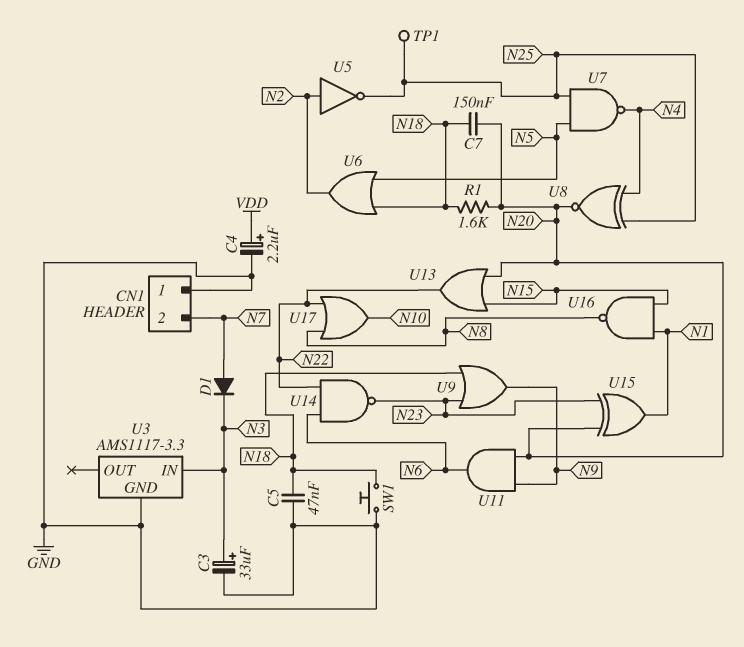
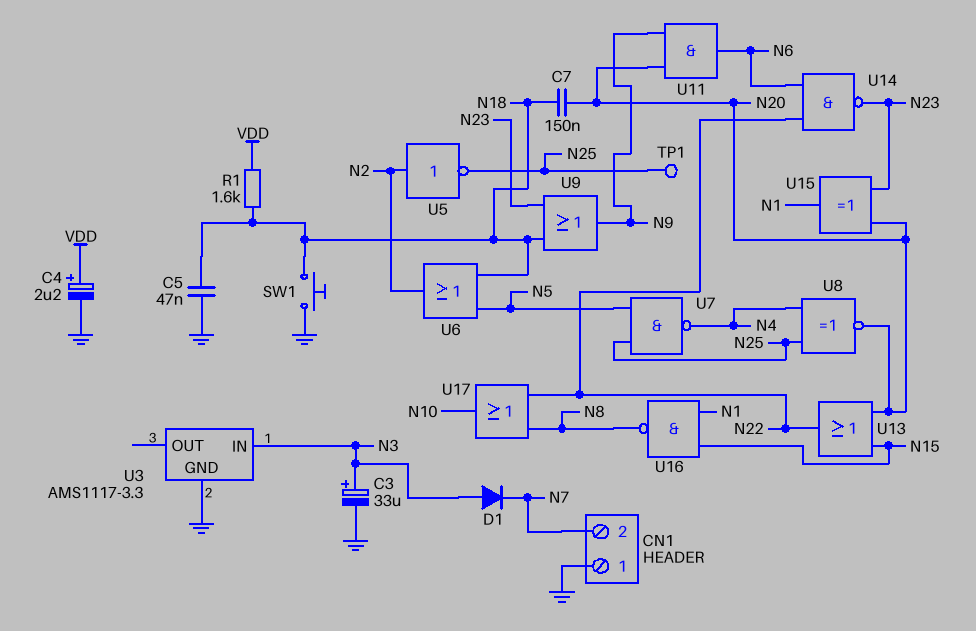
D1: diode (A N7, K N3) -> diode (A N3, K N7)
R1: 1.6k (N18, N20) -> 1.6k (N18, VDD)

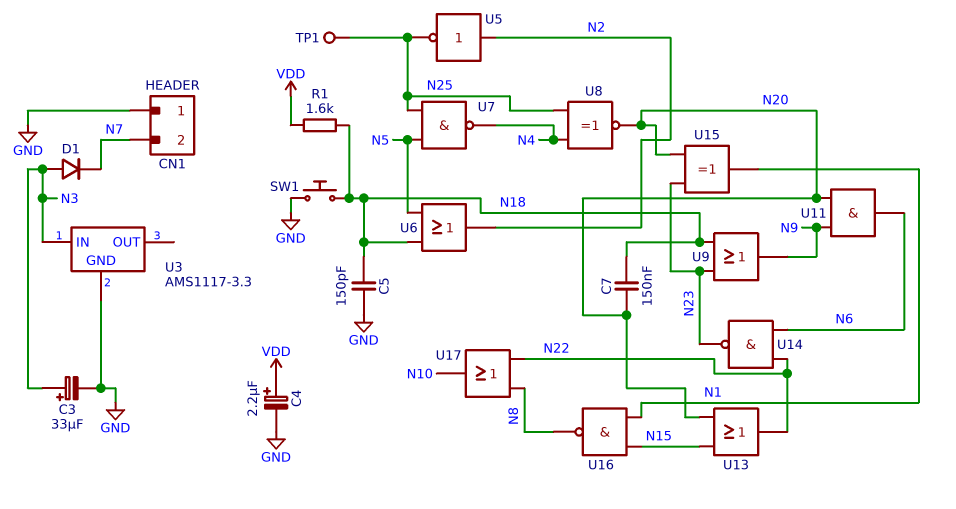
C5: 47nF (GND, N18) -> 150pF (GND, N18)

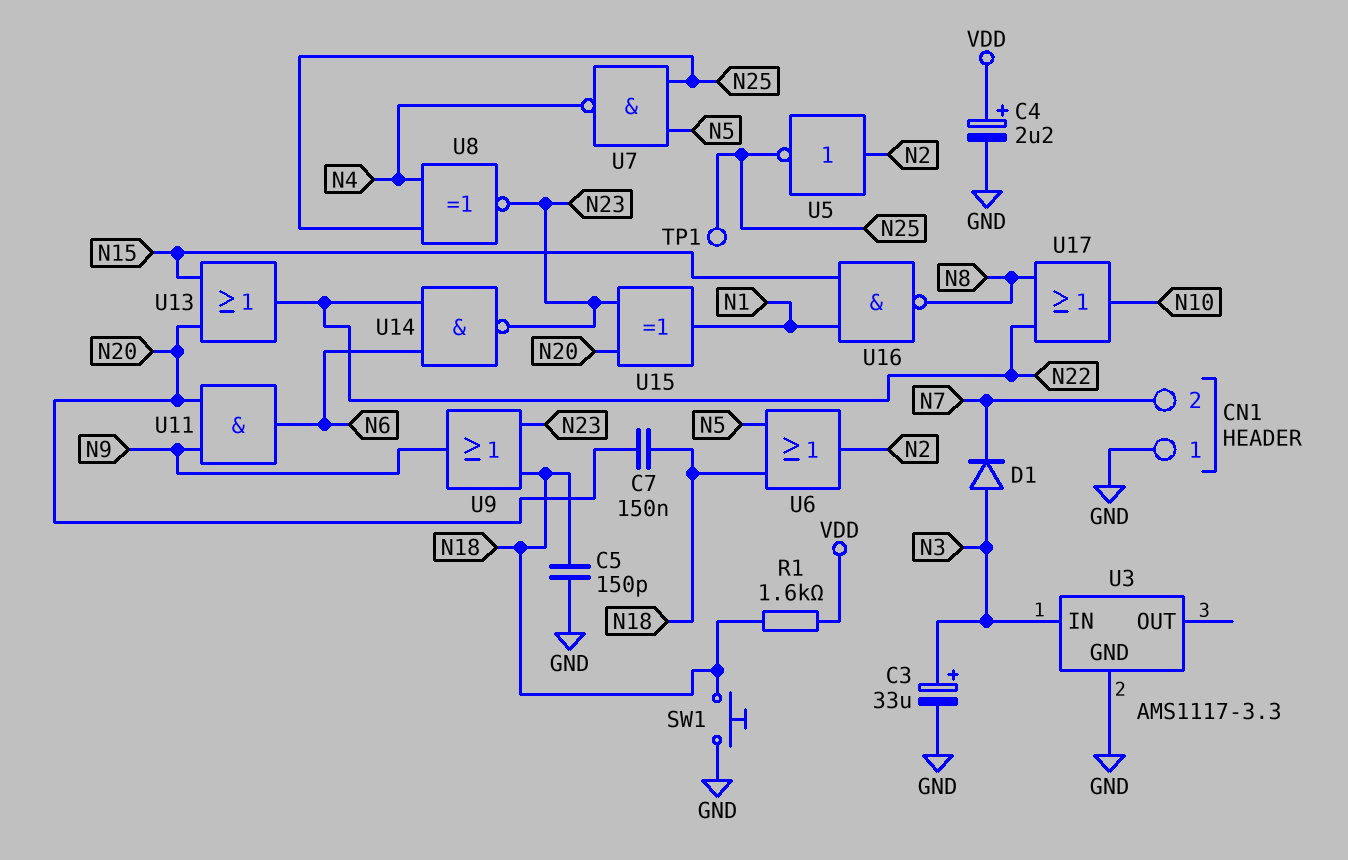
U8: XNOR (in N4, in N25, out N20) -> XNOR (in N4, in N25, out N23)

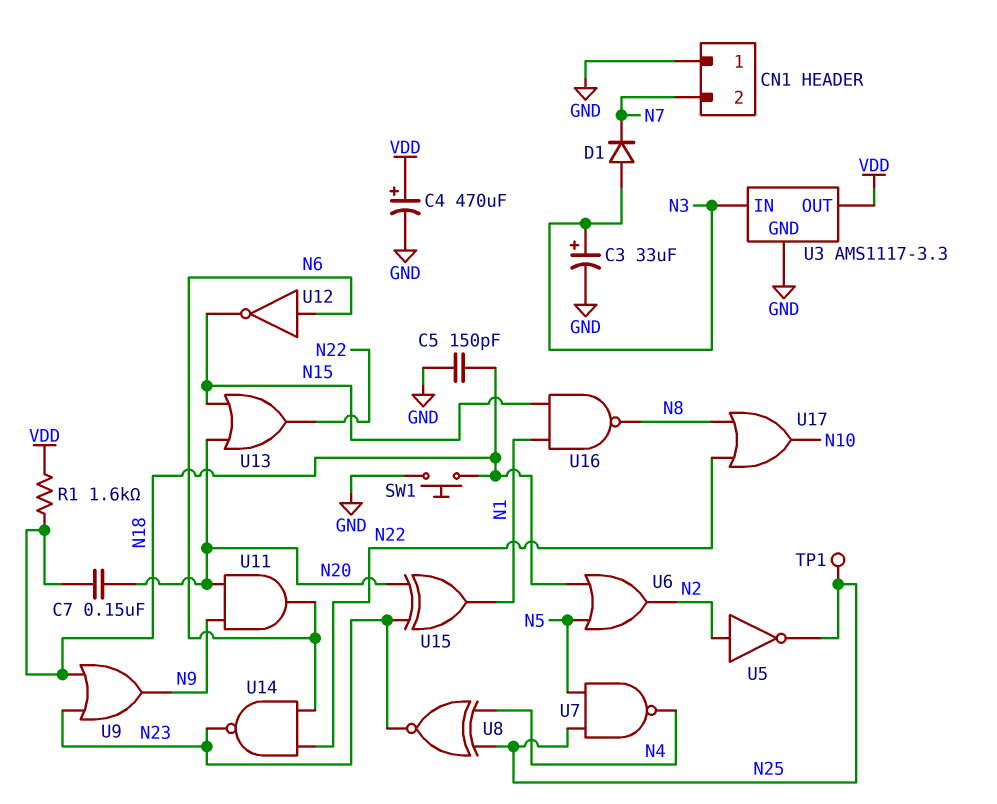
C4: 2.2uF (plus VDD, minus GND) -> 470uF (plus VDD, minus GND)
U3 pin OUT: none -> VDD
U12: none -> NOT (in N6, out N15)

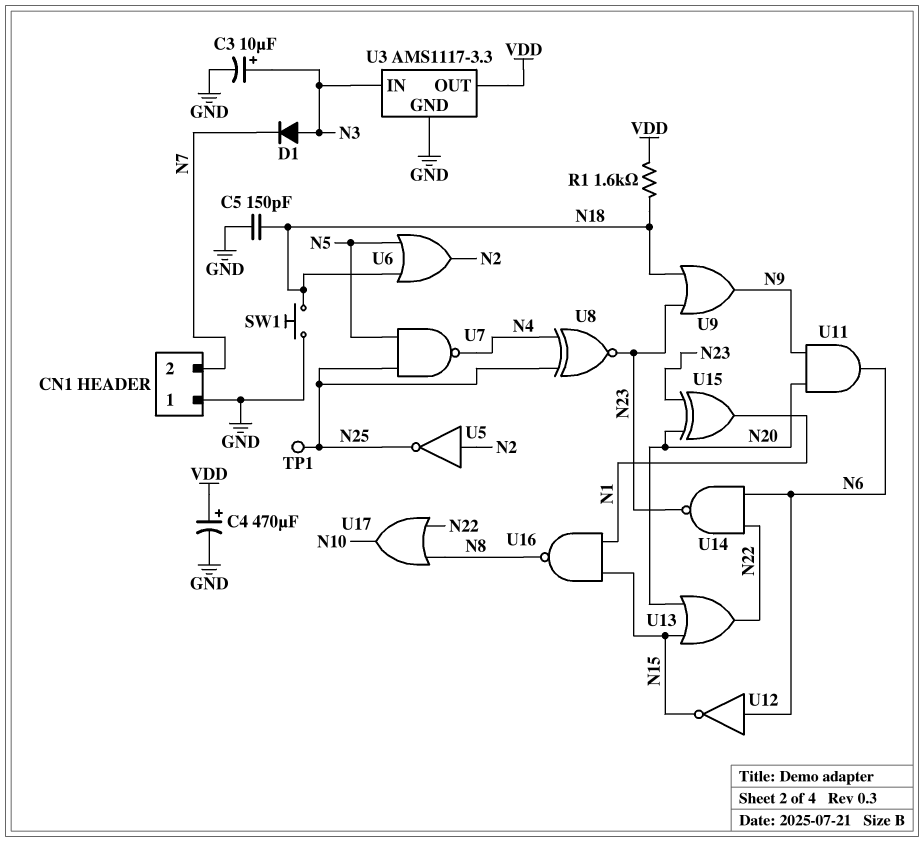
C3: 33uF (plus N3, minus GND) -> 10uF (plus N3, minus GND)
C7: 150nF (N18, N20) -> none

